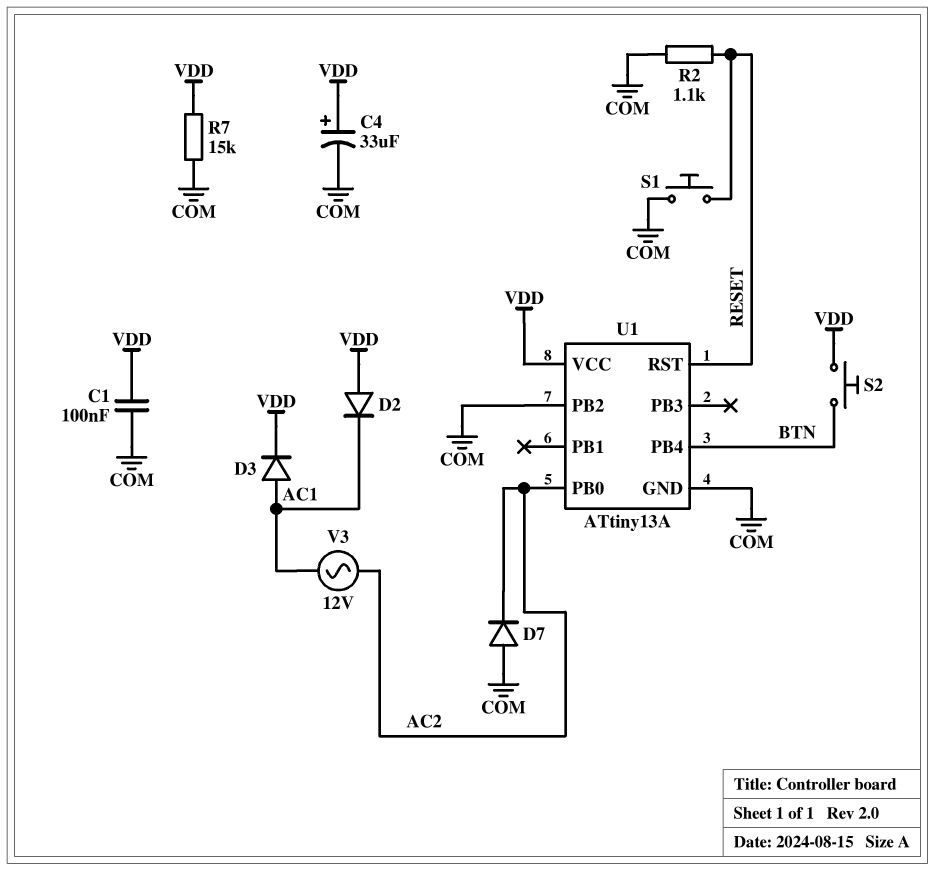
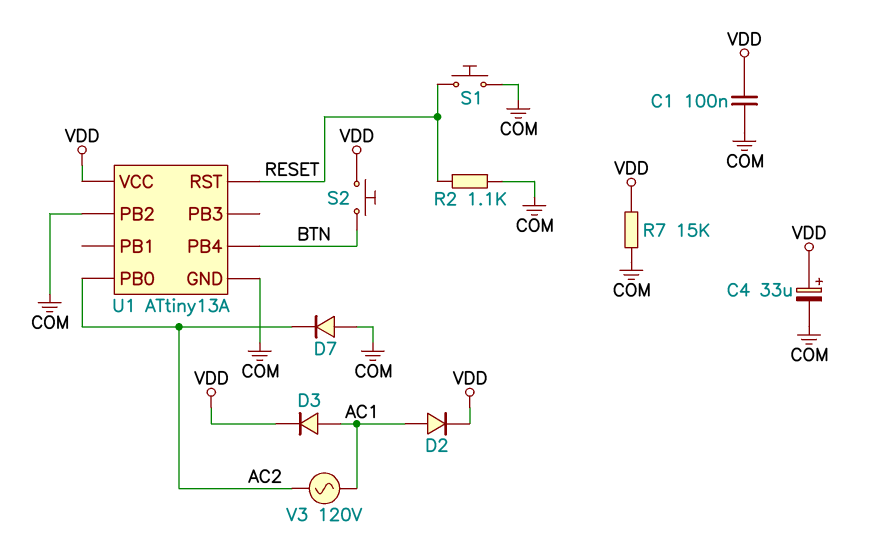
D2: diode (A VDD, K AC1) -> diode (A AC1, K VDD)
V3: AC 12V (AC1, AC2) -> AC 120V (AC1, AC2)

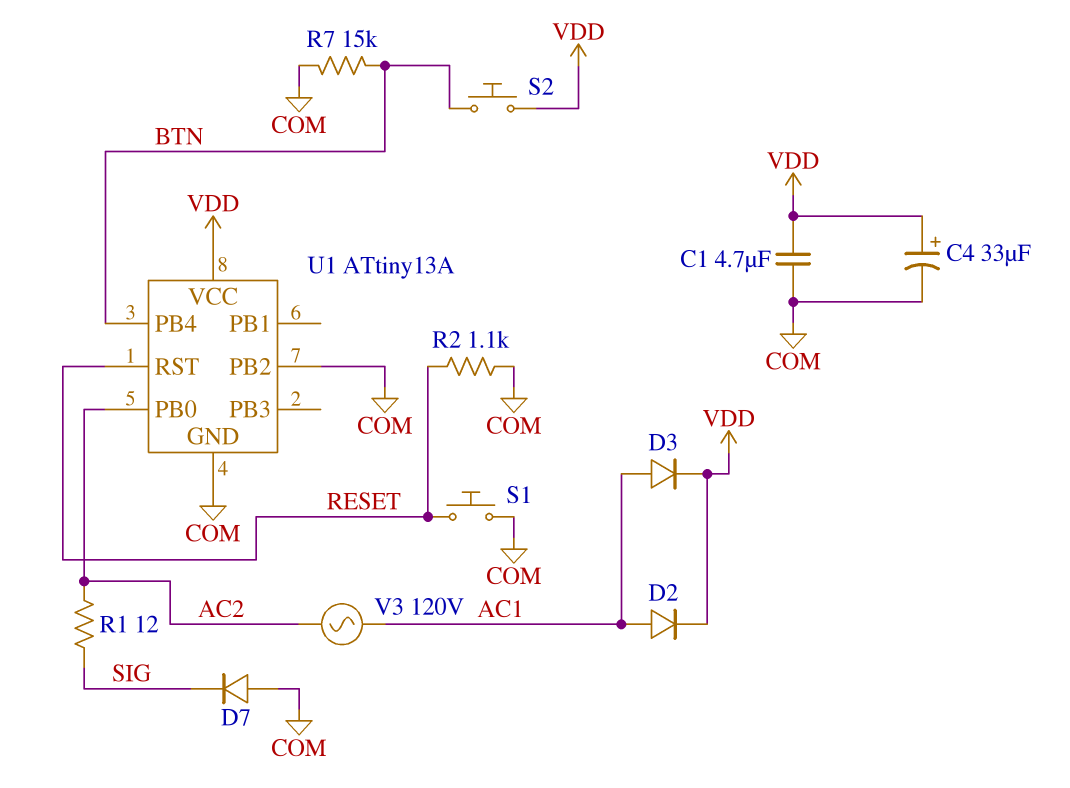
C1: 100nF (COM, VDD) -> 4.7uF (COM, VDD)
D7: diode (A COM, K AC2) -> diode (A COM, K SIG)
R1: none -> 12 (AC2, SIG)
R7: 15k (COM, VDD) -> 15k (BTN, COM)

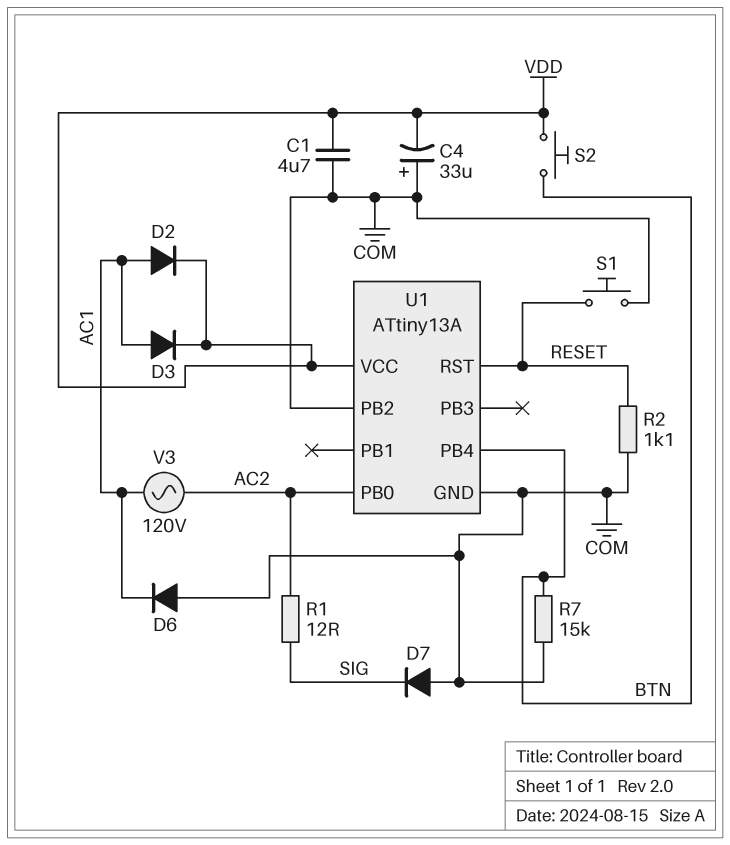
C4: 33uF (plus VDD, minus COM) -> 33uF (plus COM, minus VDD)
D6: none -> diode (A COM, K AC1)

